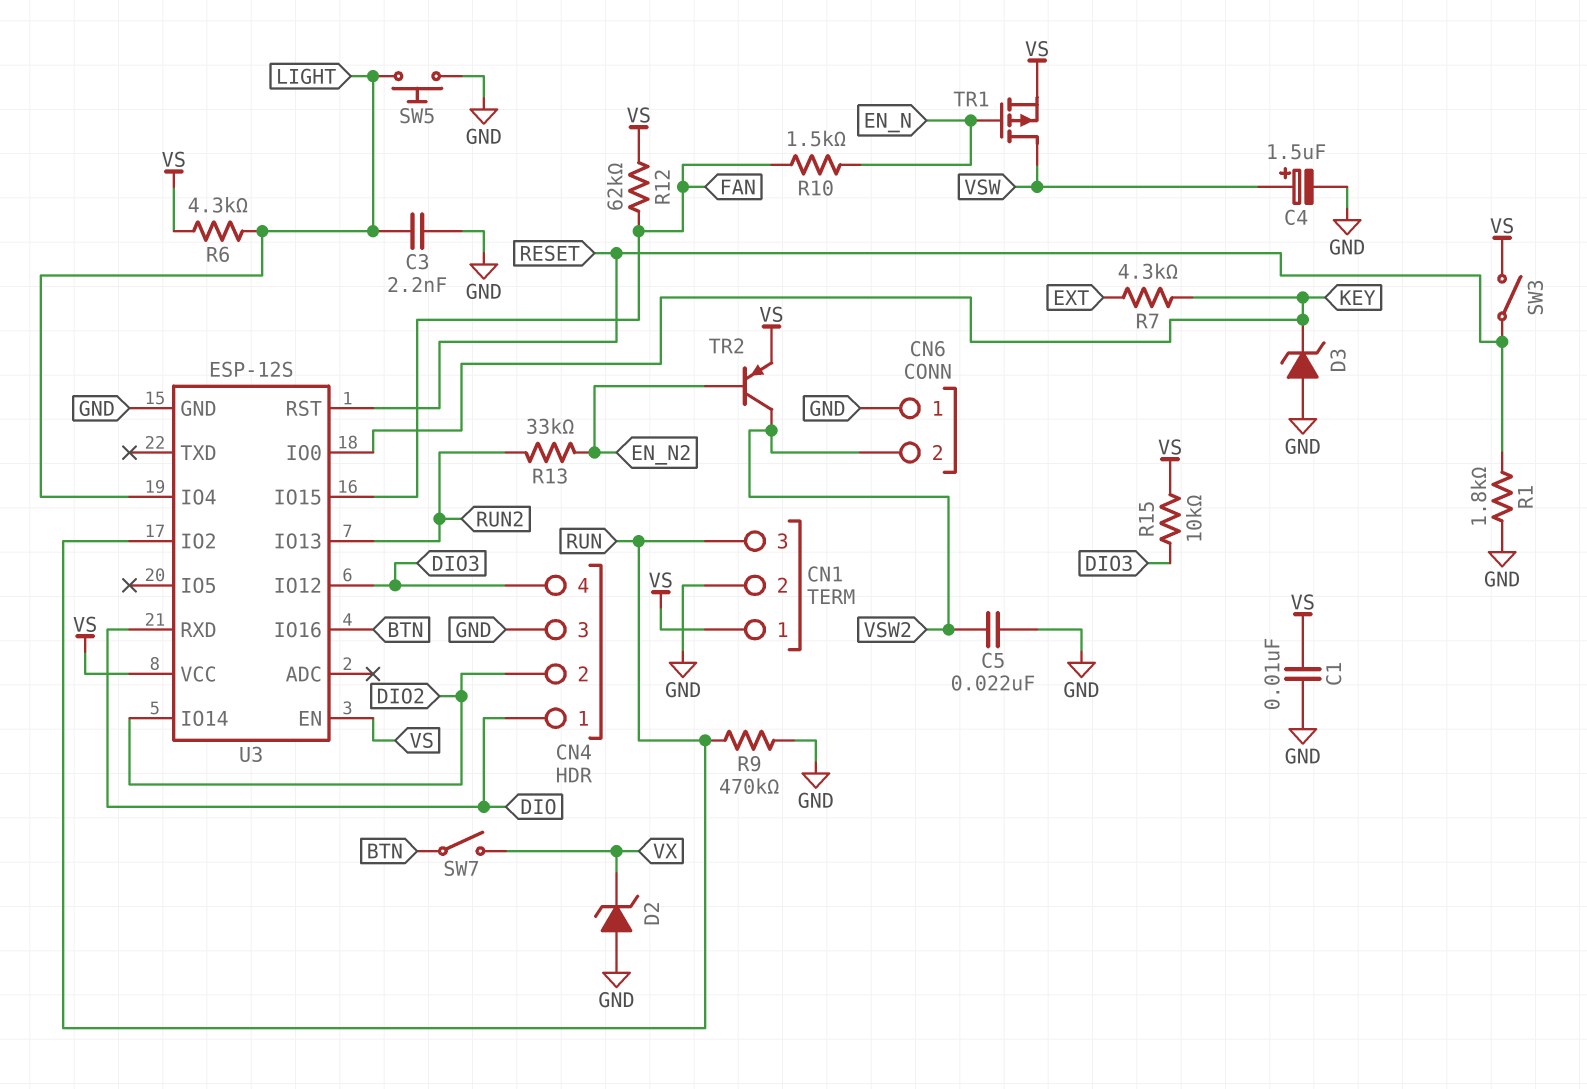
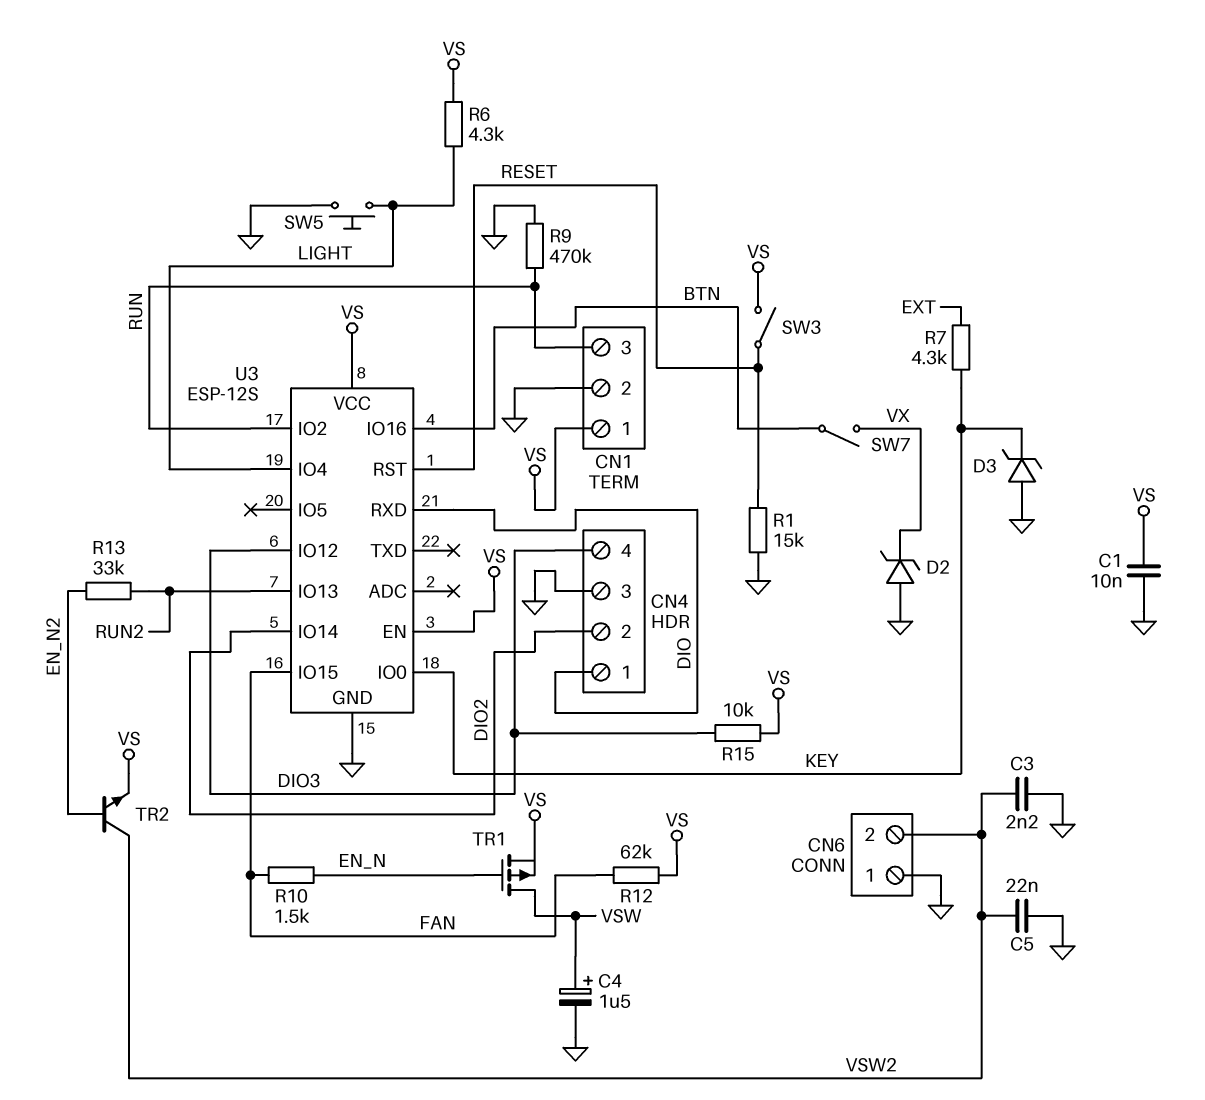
C3: 2.2nF (GND, LIGHT) -> 2.2nF (GND, VSW2)
R1: 1.8k (GND, RESET) -> 15k (GND, RESET)
TR2: PNP (B EN_N2, C VSW2, E VS) -> NPN (B EN_N2, C VSW2, E VS)

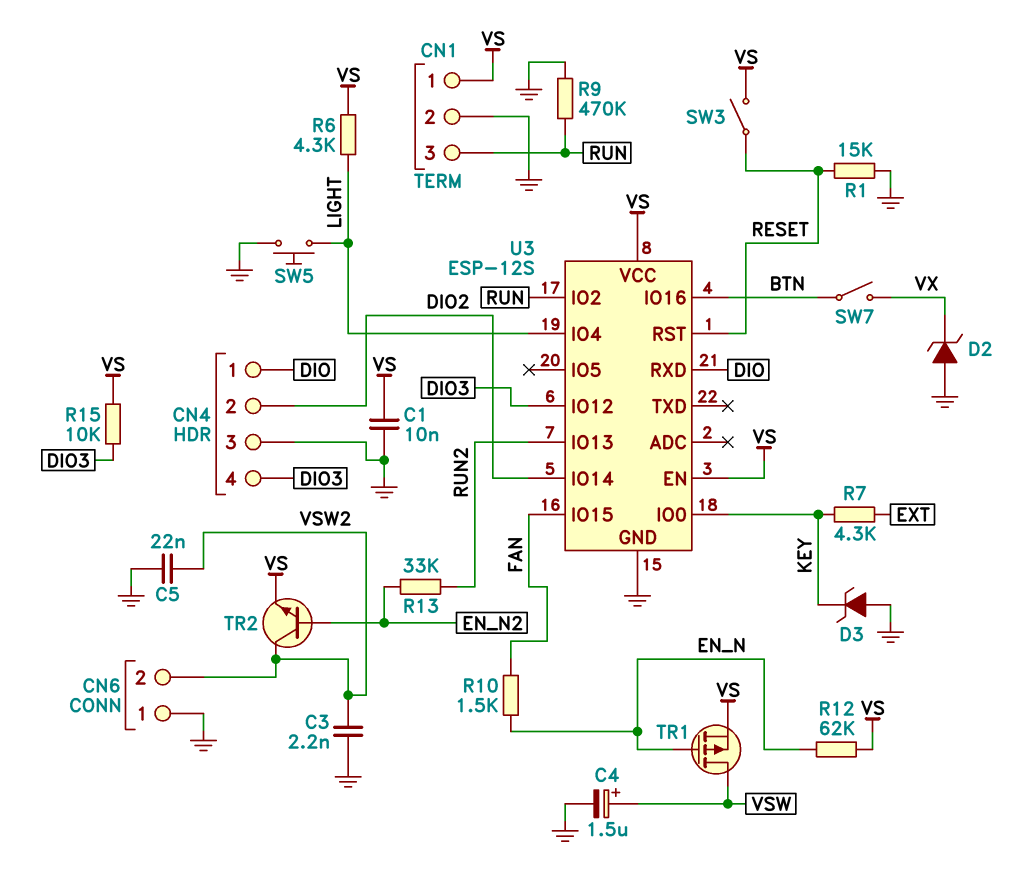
R12: 62k (FAN, VS) -> 62k (EN_N, VS)

